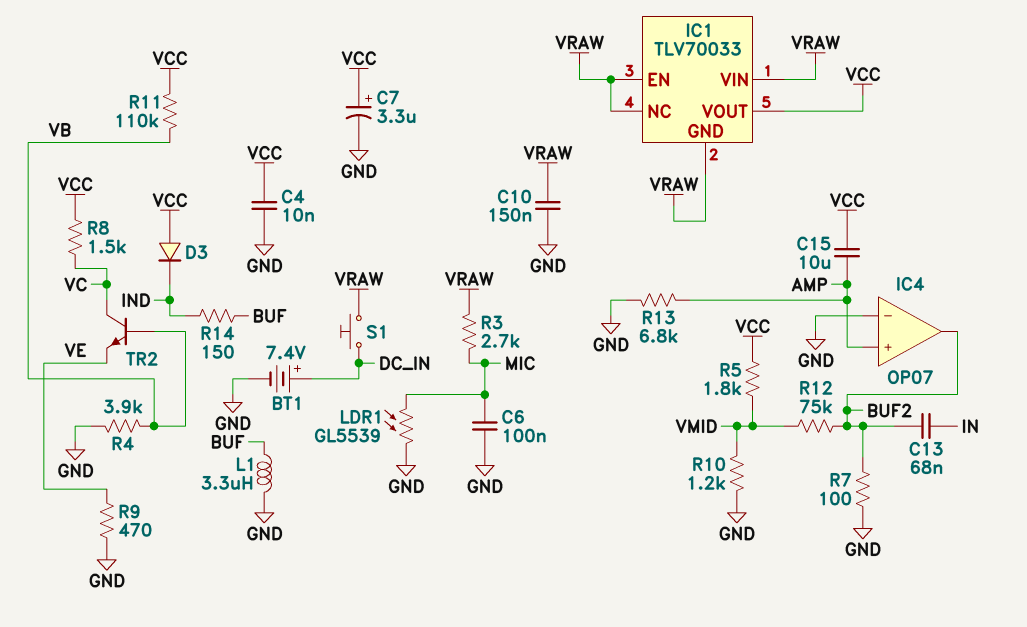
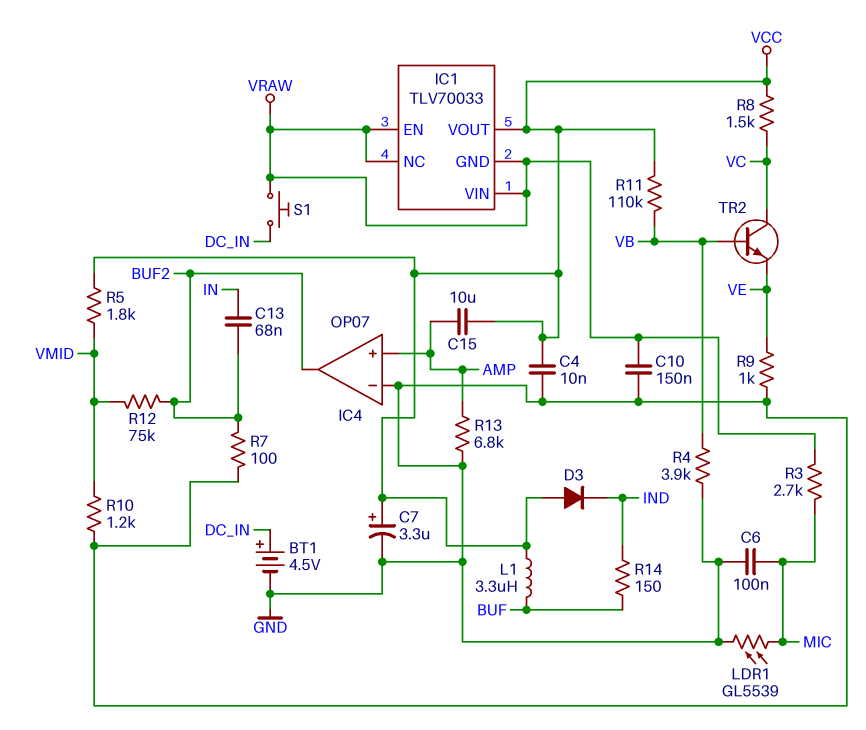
BT1: 7.4V (plus DC_IN, minus GND) -> 4.5V (plus DC_IN, minus GND)
L1: 3.3uH (BUF, GND) -> 3.3uH (BUF, VCC)
R9: 470 (GND, VE) -> 1k (GND, VE)

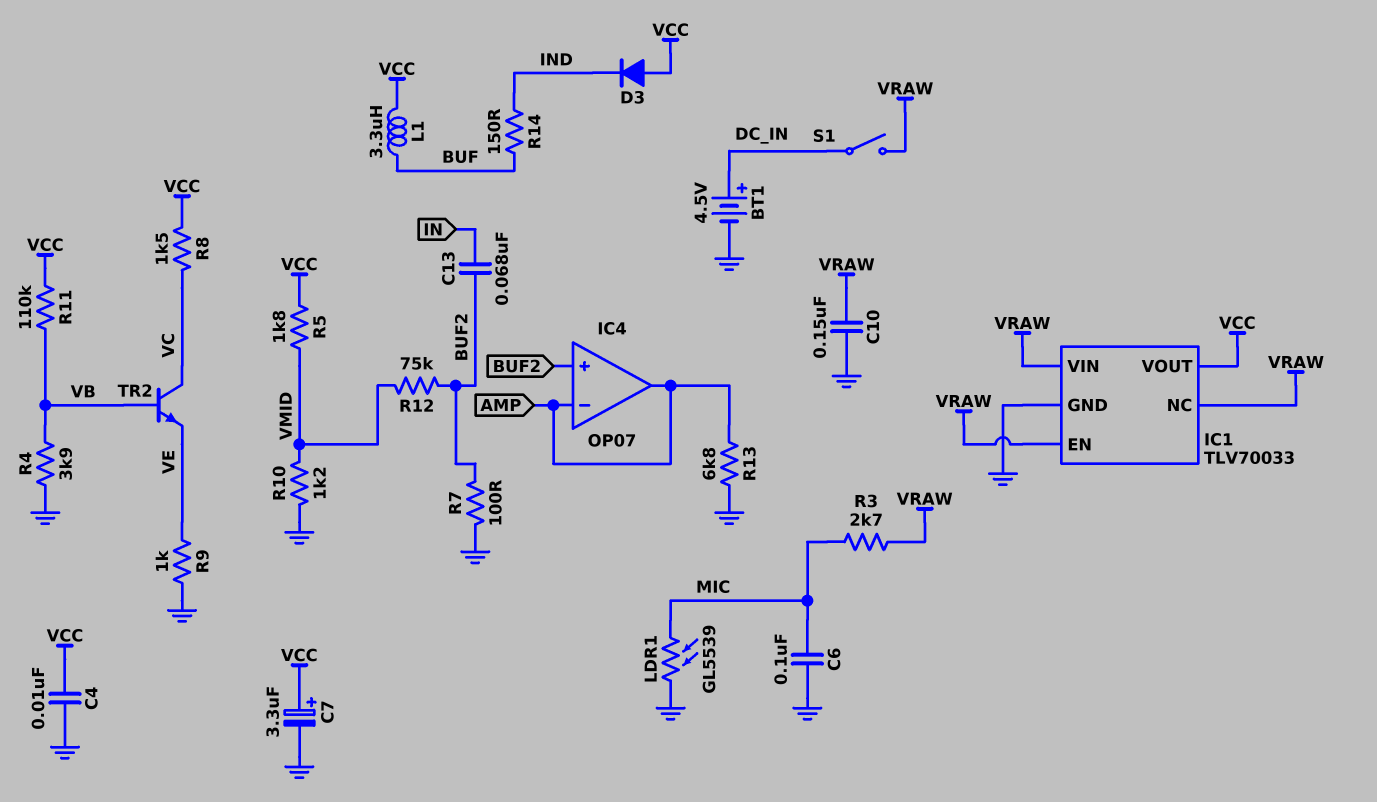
C15: 10uF (AMP, VCC) -> none
IC1 pin GND: VRAW -> GND
IC4 pin in+: AMP -> BUF2
IC4 pin in-: GND -> AMP
IC4 pin out: BUF2 -> AMP
S1: button (DC_IN, VRAW) -> switch (DC_IN, VRAW)

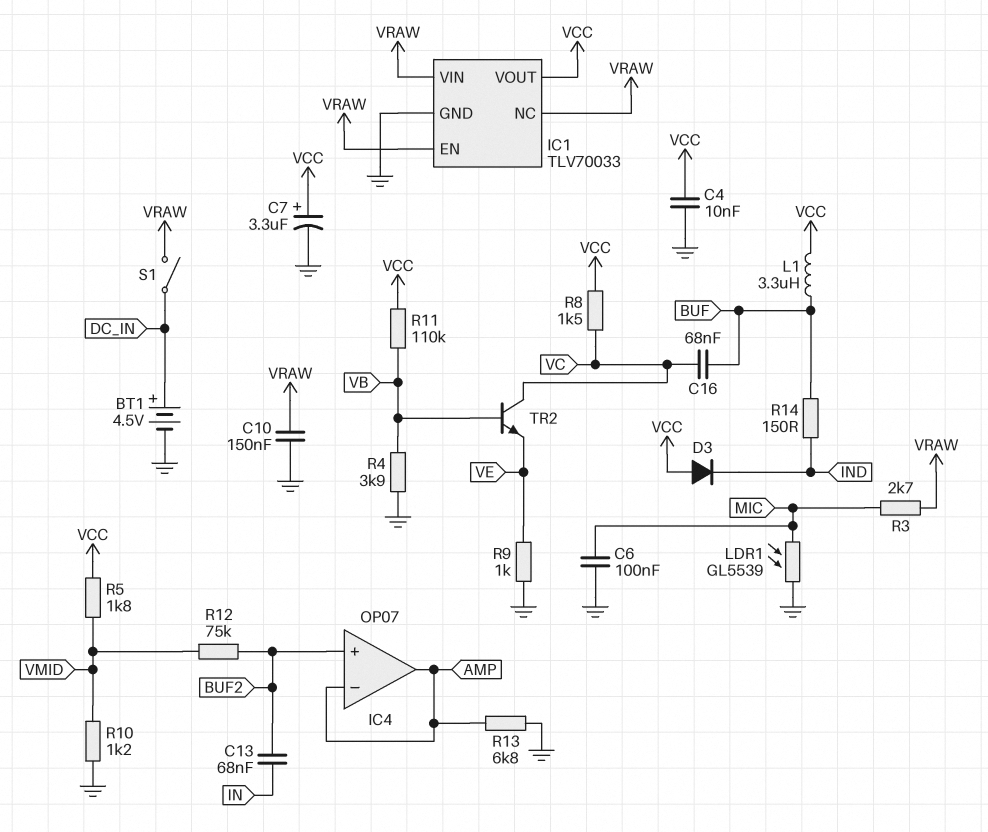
C16: none -> 68nF (BUF, VC)
R7: 100 (BUF2, GND) -> none

